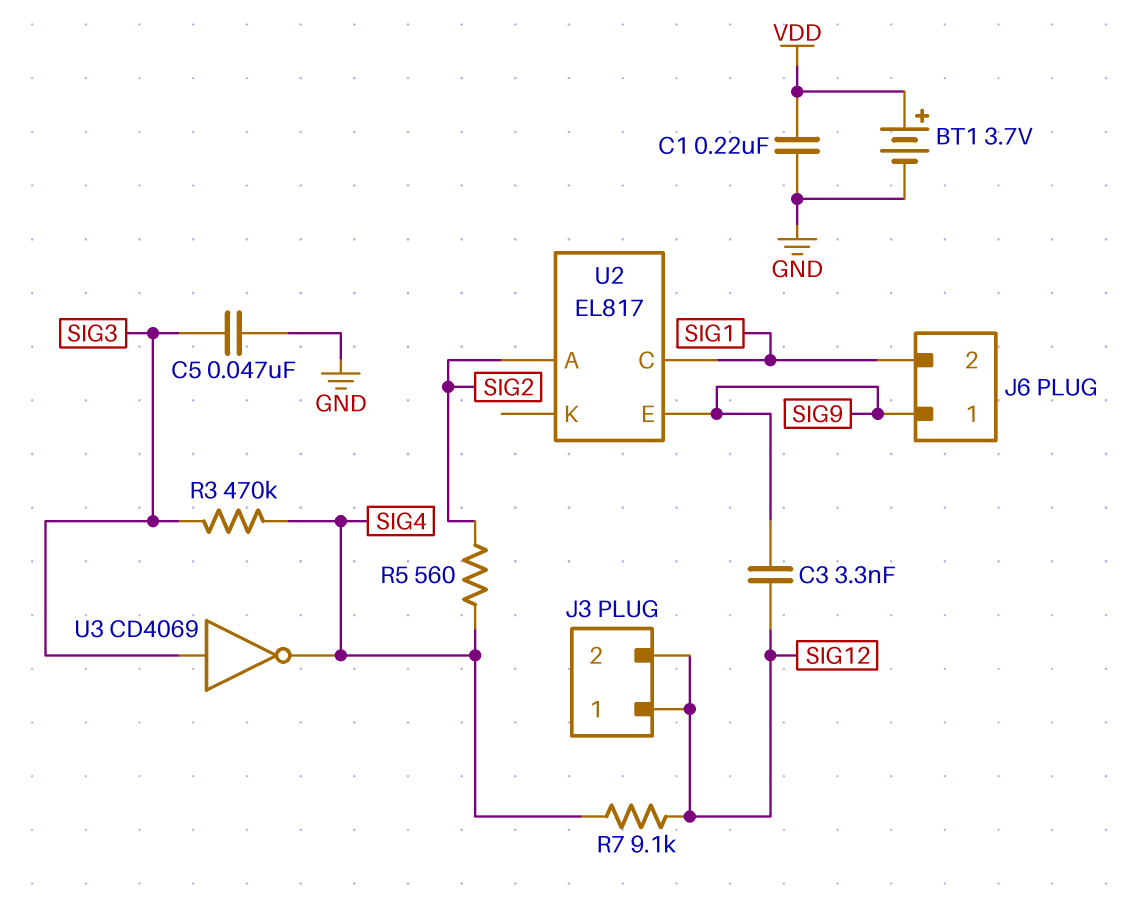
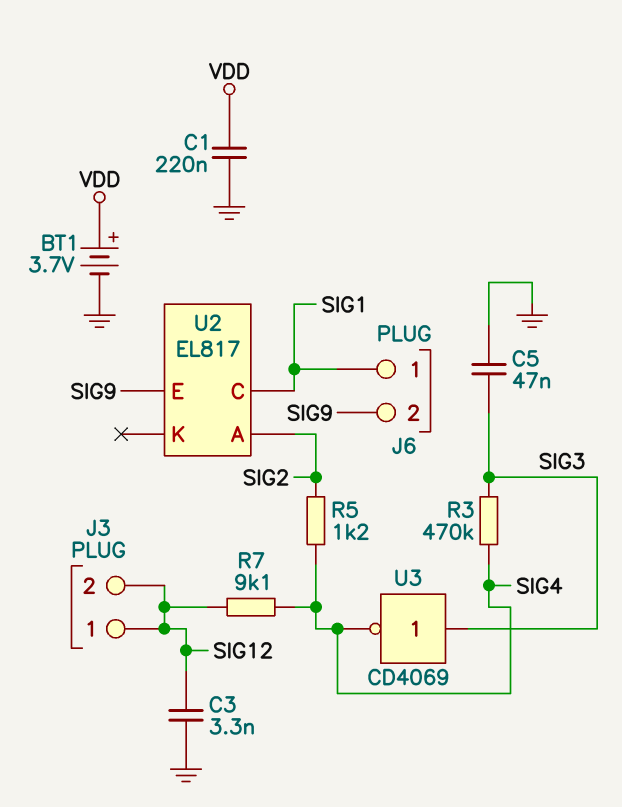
C3: 3.3nF (SIG9, SIG12) -> 3.3nF (GND, SIG12)
J6 pin 1: SIG9 -> SIG1
J6 pin 2: SIG1 -> SIG9
R5: 560 (SIG2, SIG4) -> 1.2k (SIG2, SIG4)

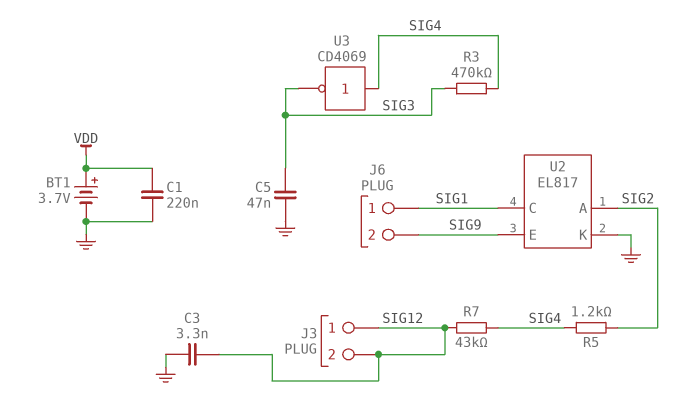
R7: 9.1k (SIG4, SIG12) -> 43k (SIG4, SIG12)
U2 pin K: none -> GND
U3: NOT CD4069 (in SIG3, out SIG4) -> NOT CD4069 (in SIG4, out SIG3)

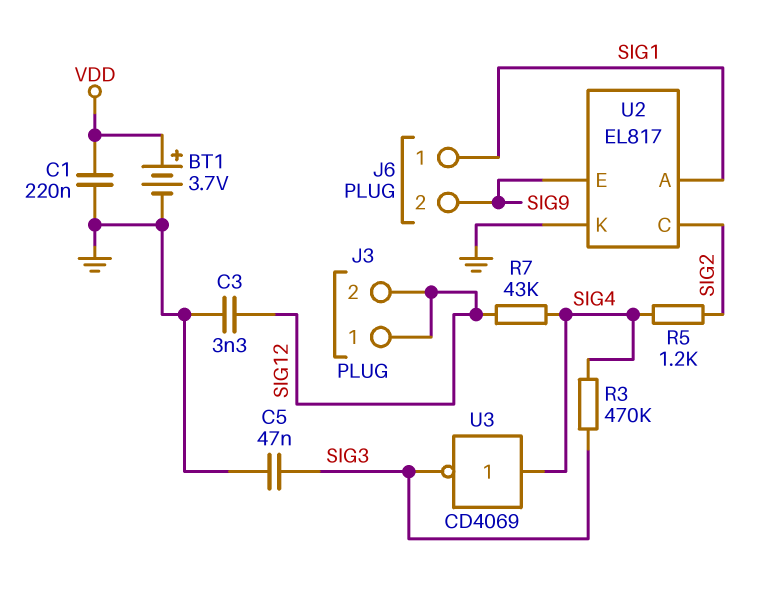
U2 pin A: SIG2 -> SIG1
U2 pin C: SIG1 -> SIG2

